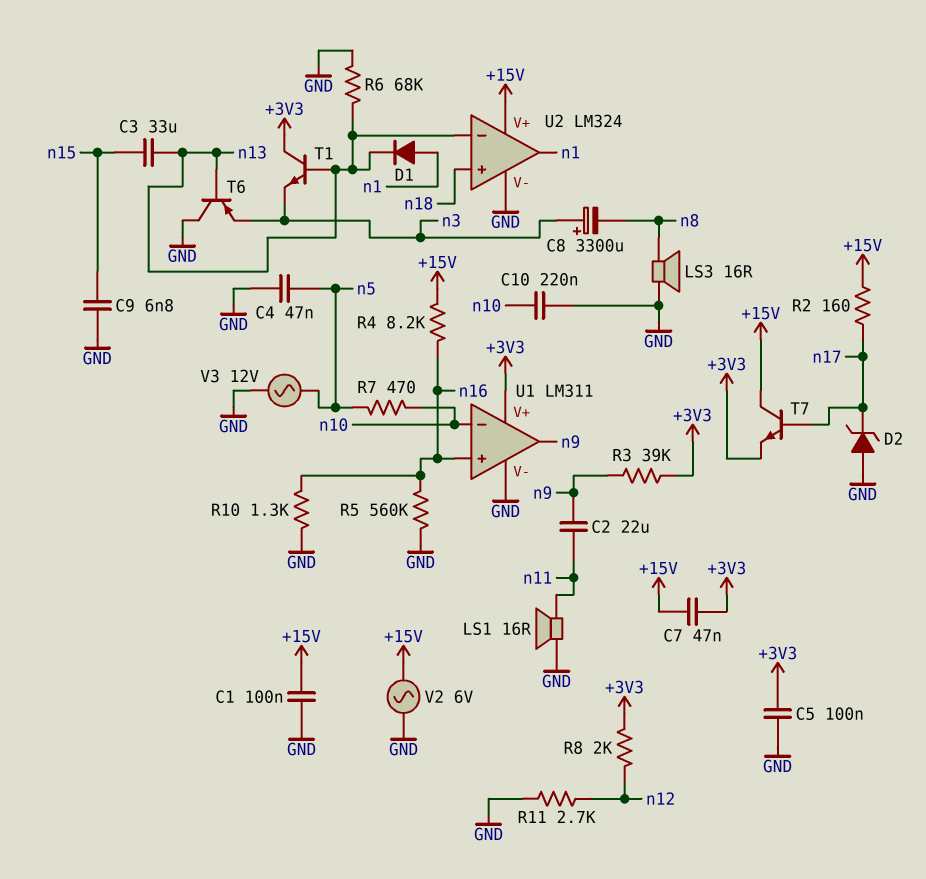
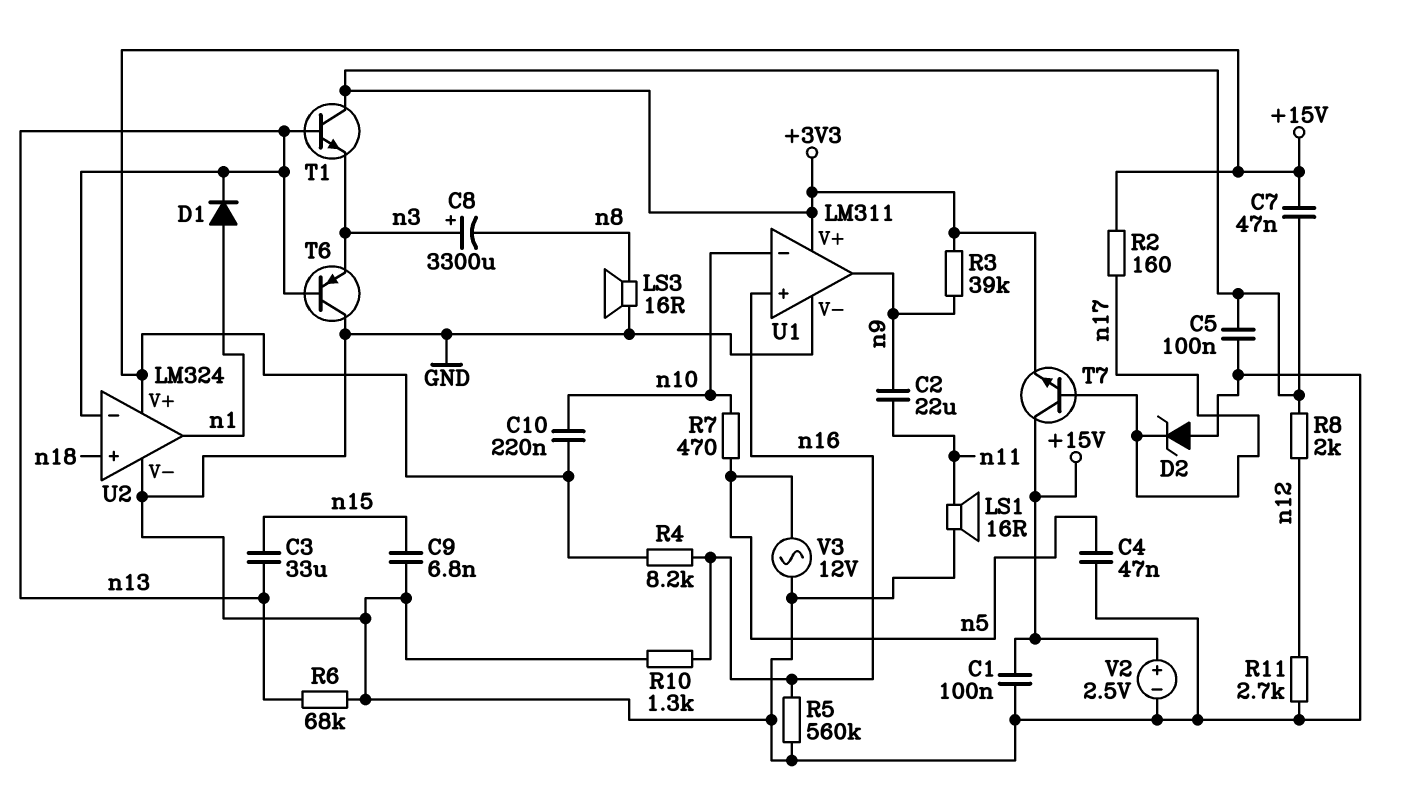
C10: 220nF (GND, n10) -> 220nF (+15V, n10)
V2: AC 6V (+15V, GND) -> 2.5V (plus +15V, minus GND)

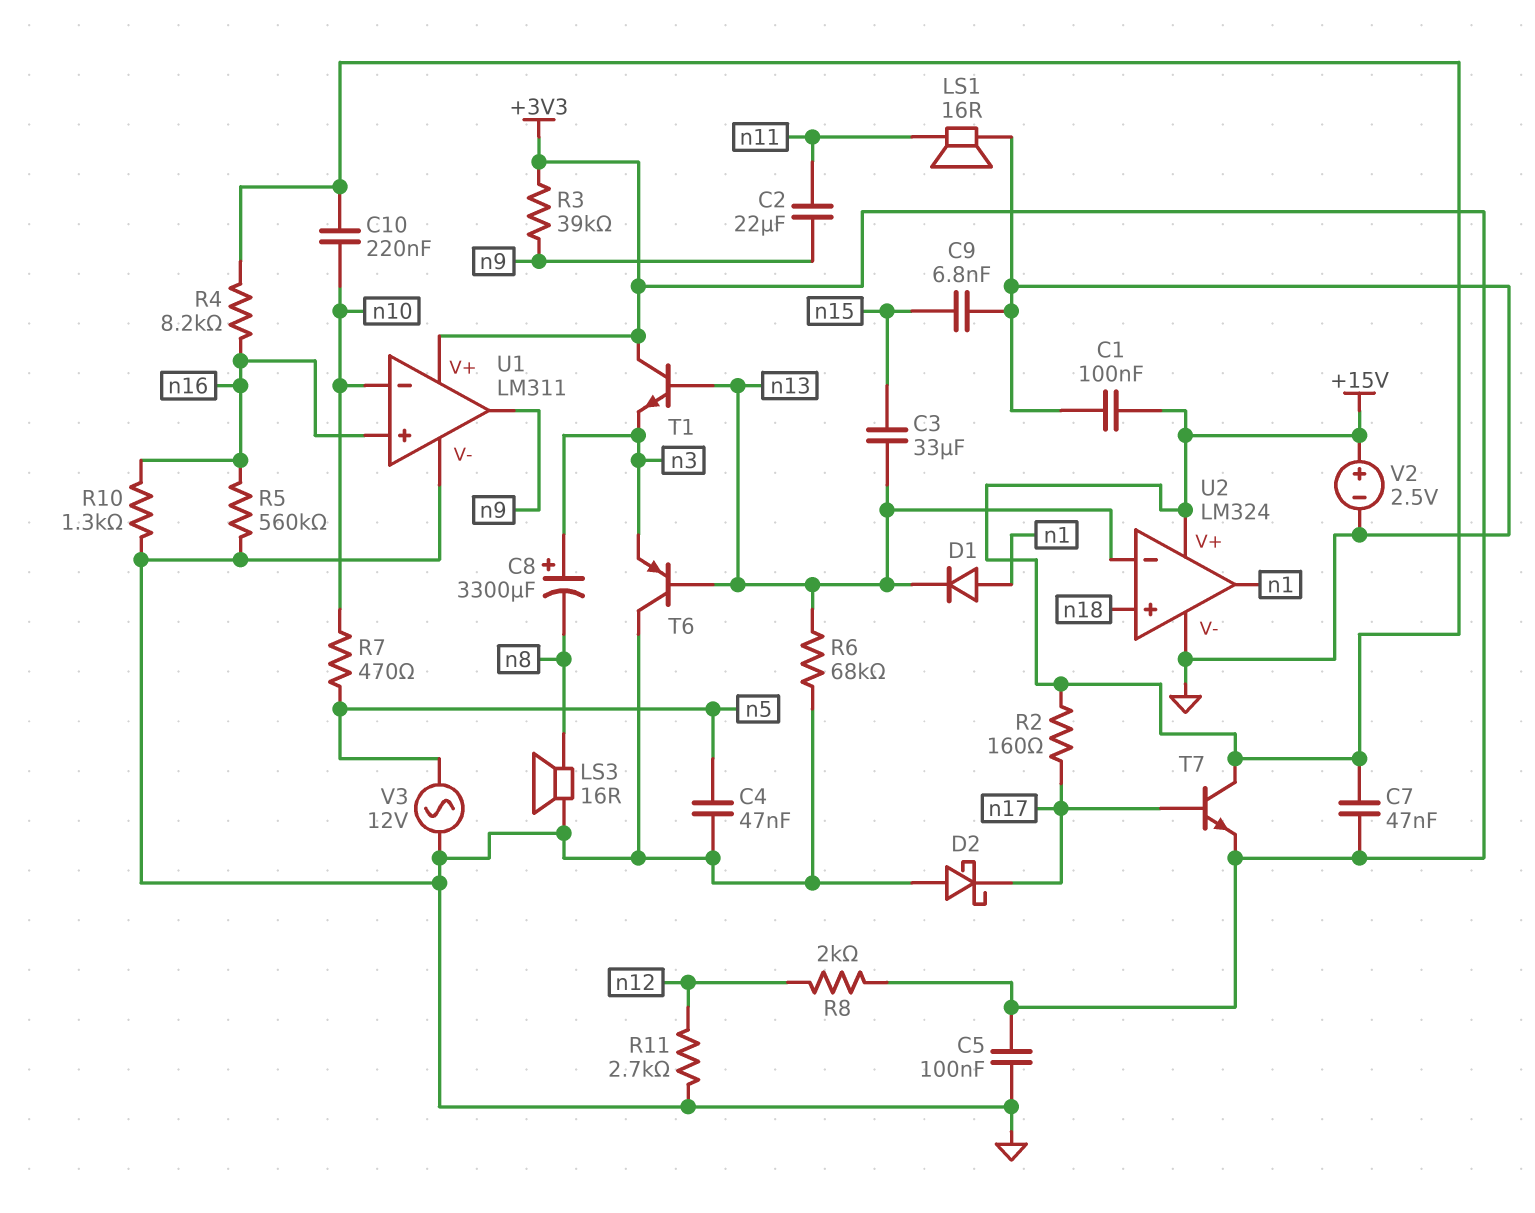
D2: zener (A GND, K n17) -> schottky (A GND, K n17)

